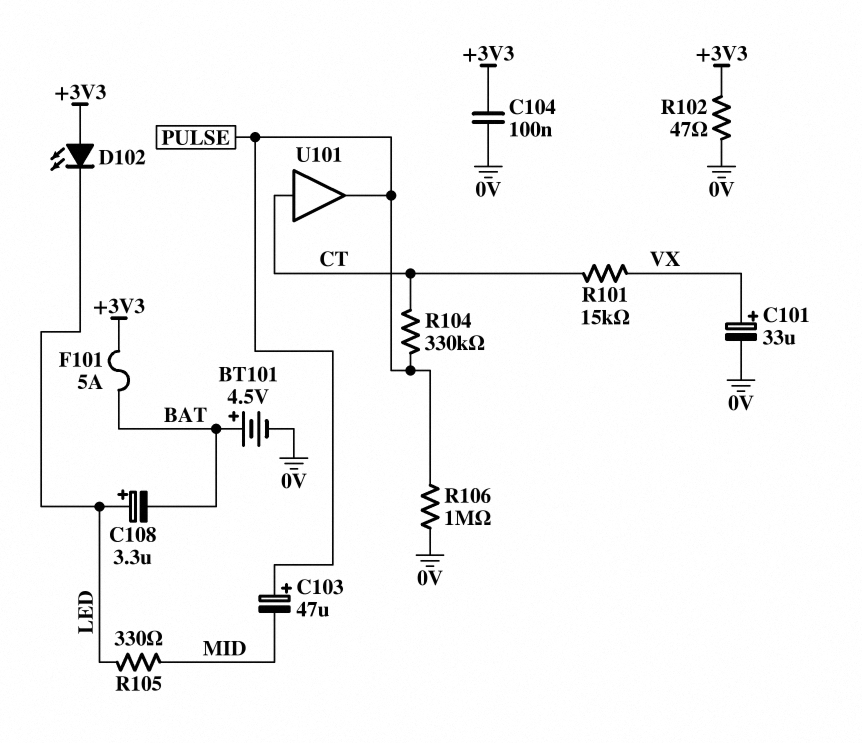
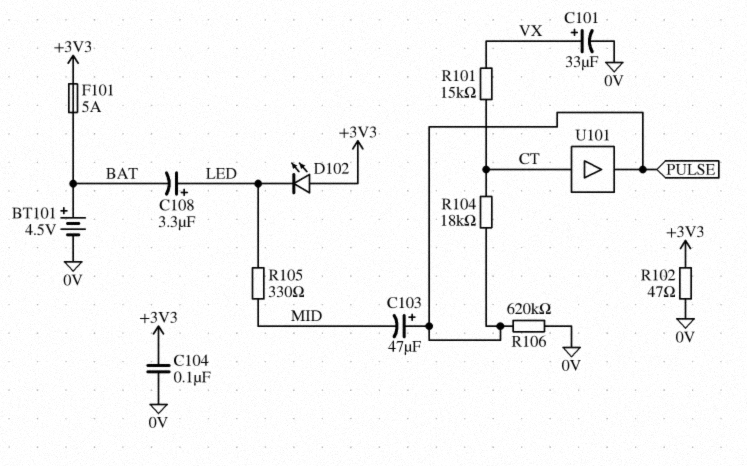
R104: 330k (CT, PULSE) -> 18k (CT, PULSE)
R106: 1M (0V, PULSE) -> 620k (0V, PULSE)

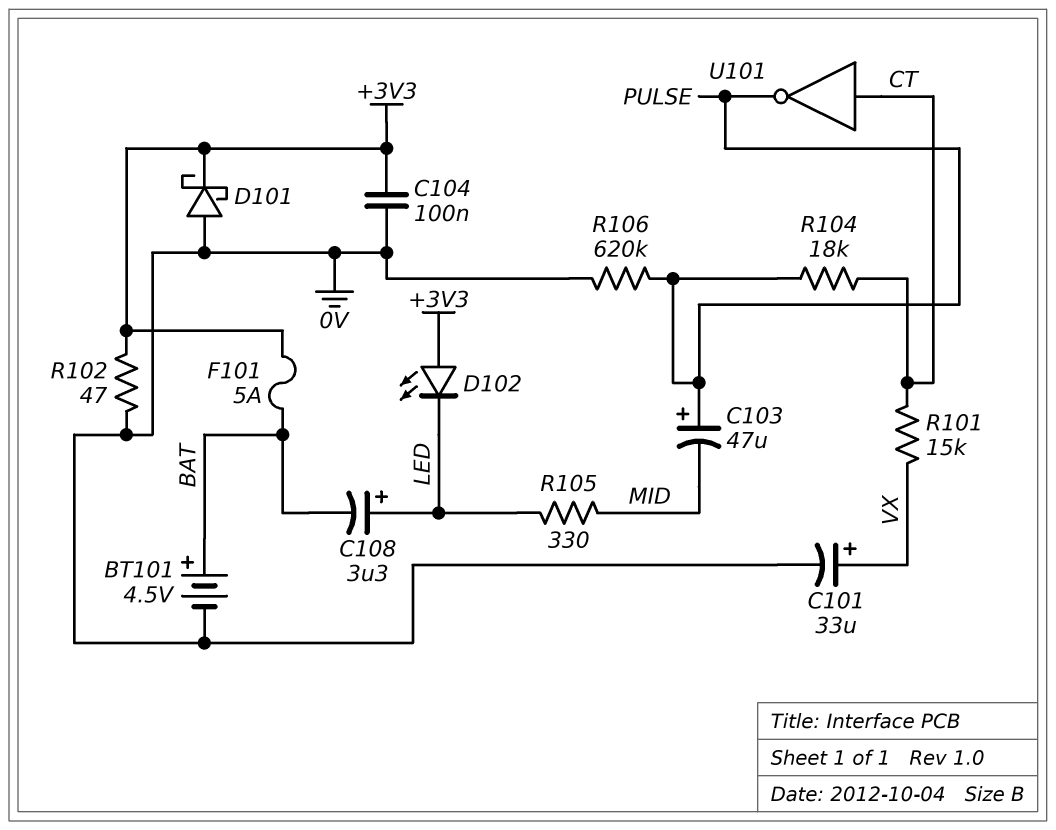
D101: none -> schottky (A 0V, K +3V3)
U101: buffer (in CT, out PULSE) -> NOT (in CT, out PULSE)

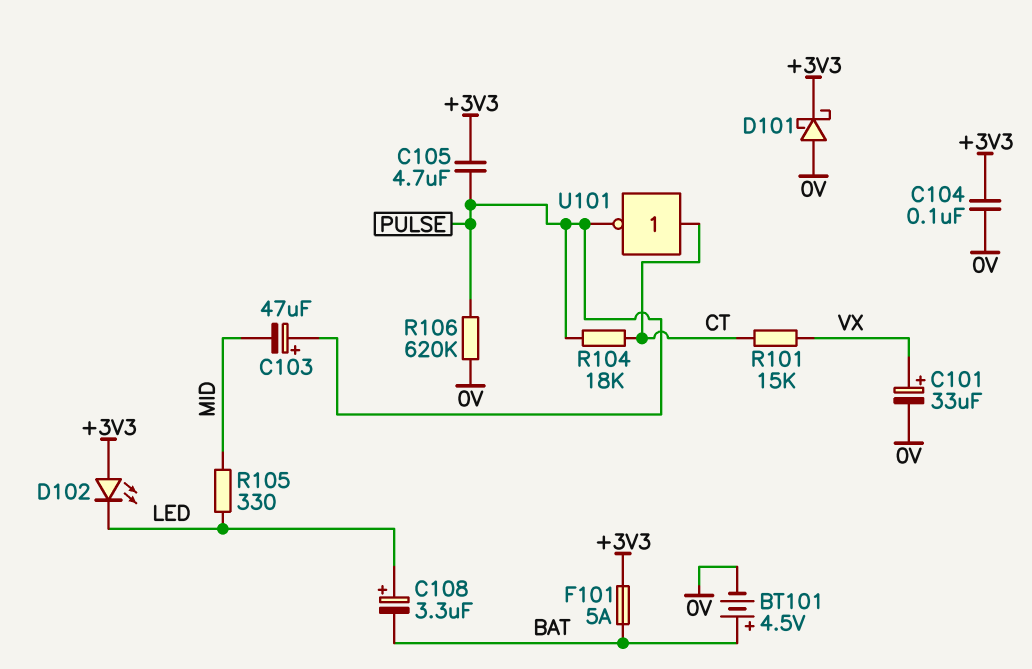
C105: none -> 4.7uF (+3V3, PULSE)
R102: 47 (+3V3, 0V) -> none

